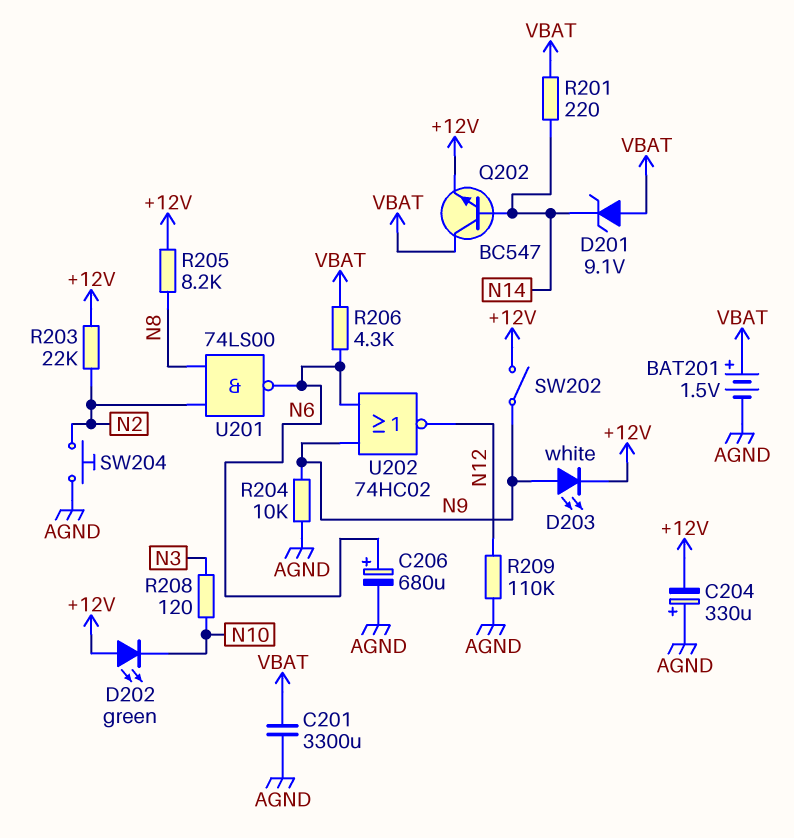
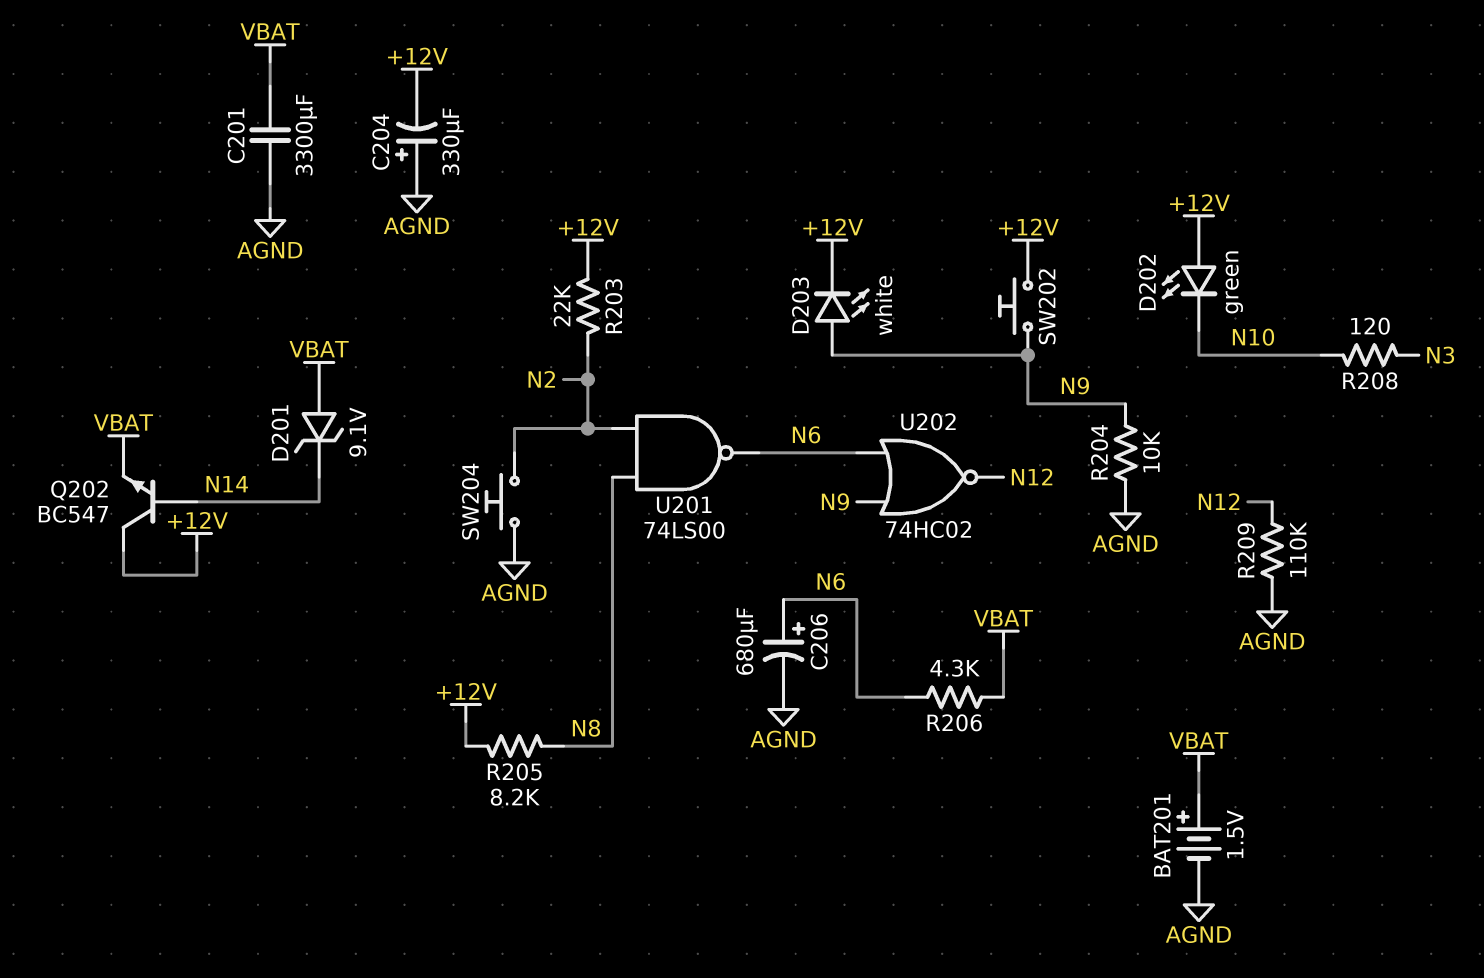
Q202: NPN BC547 (B N14, C VBAT, E +12V) -> NPN BC547 (B N14, C +12V, E VBAT)
R201: 220 (N14, VBAT) -> none
SW202: switch (+12V, N9) -> button (+12V, N9)

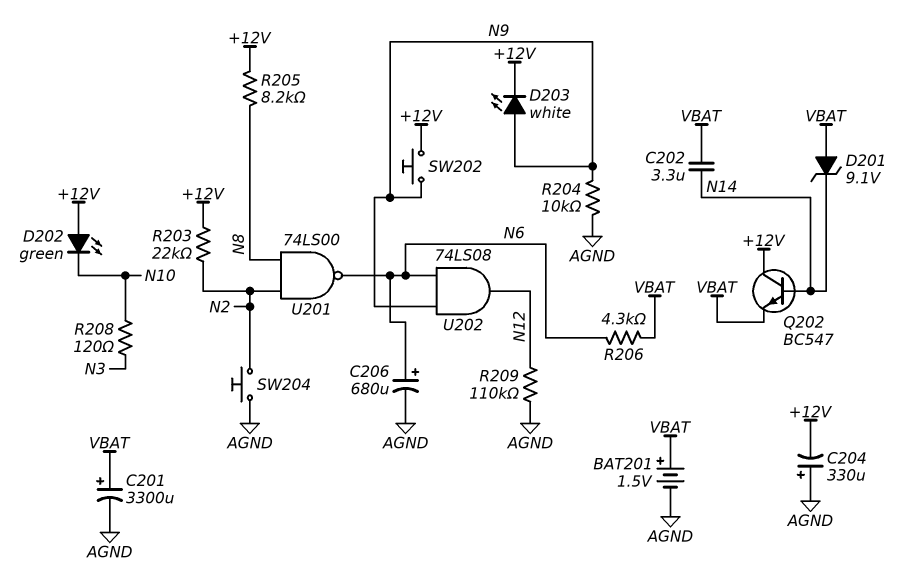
C201: 3300uF (AGND, VBAT) -> 3300uF (plus VBAT, minus AGND)
C202: none -> 3.3uF (N14, VBAT)
U202: NOR 74HC02 (in N6, in N9, out N12) -> AND 74LS08 (in N6, in N9, out N12)

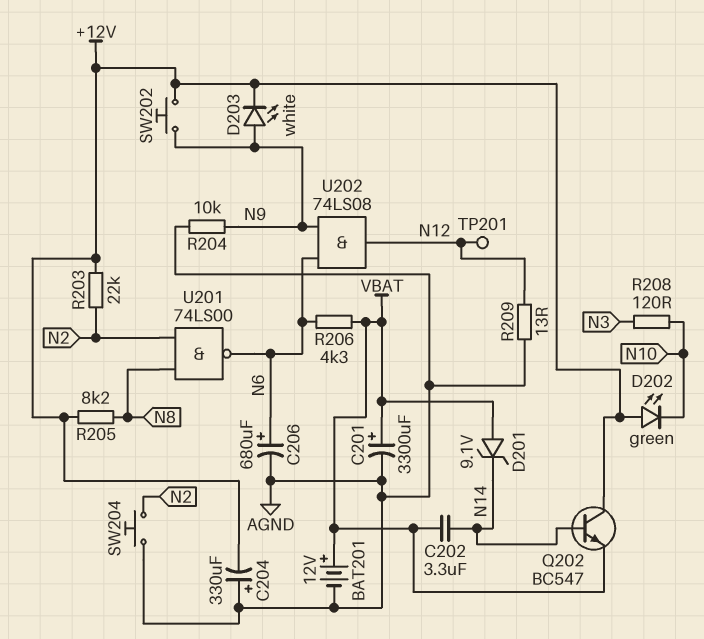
BAT201: 1.5V (plus VBAT, minus AGND) -> 12V (plus VBAT, minus AGND)
R209: 110k (AGND, N12) -> 13 (AGND, N12)
TP201: none -> test point (N12)

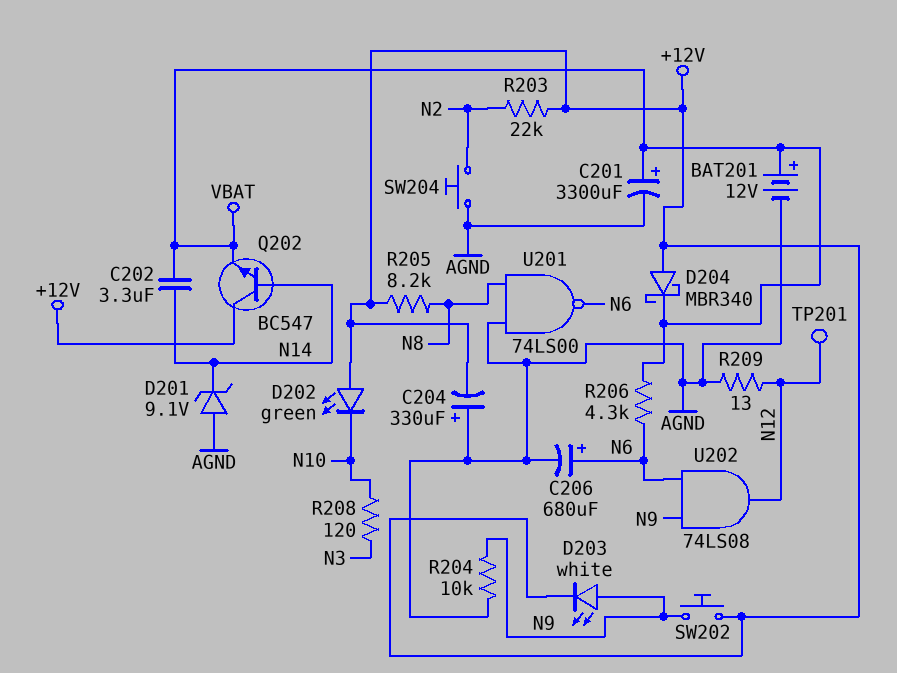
D201: zener 9.1V (A VBAT, K N14) -> zener 9.1V (A AGND, K N14)
D204: none -> schottky MBR340 (A +12V, K VBAT)
U201: NAND 74LS00 (in N2, in N8, out N6) -> NAND 74LS00 (in AGND, in N8, out N6)

